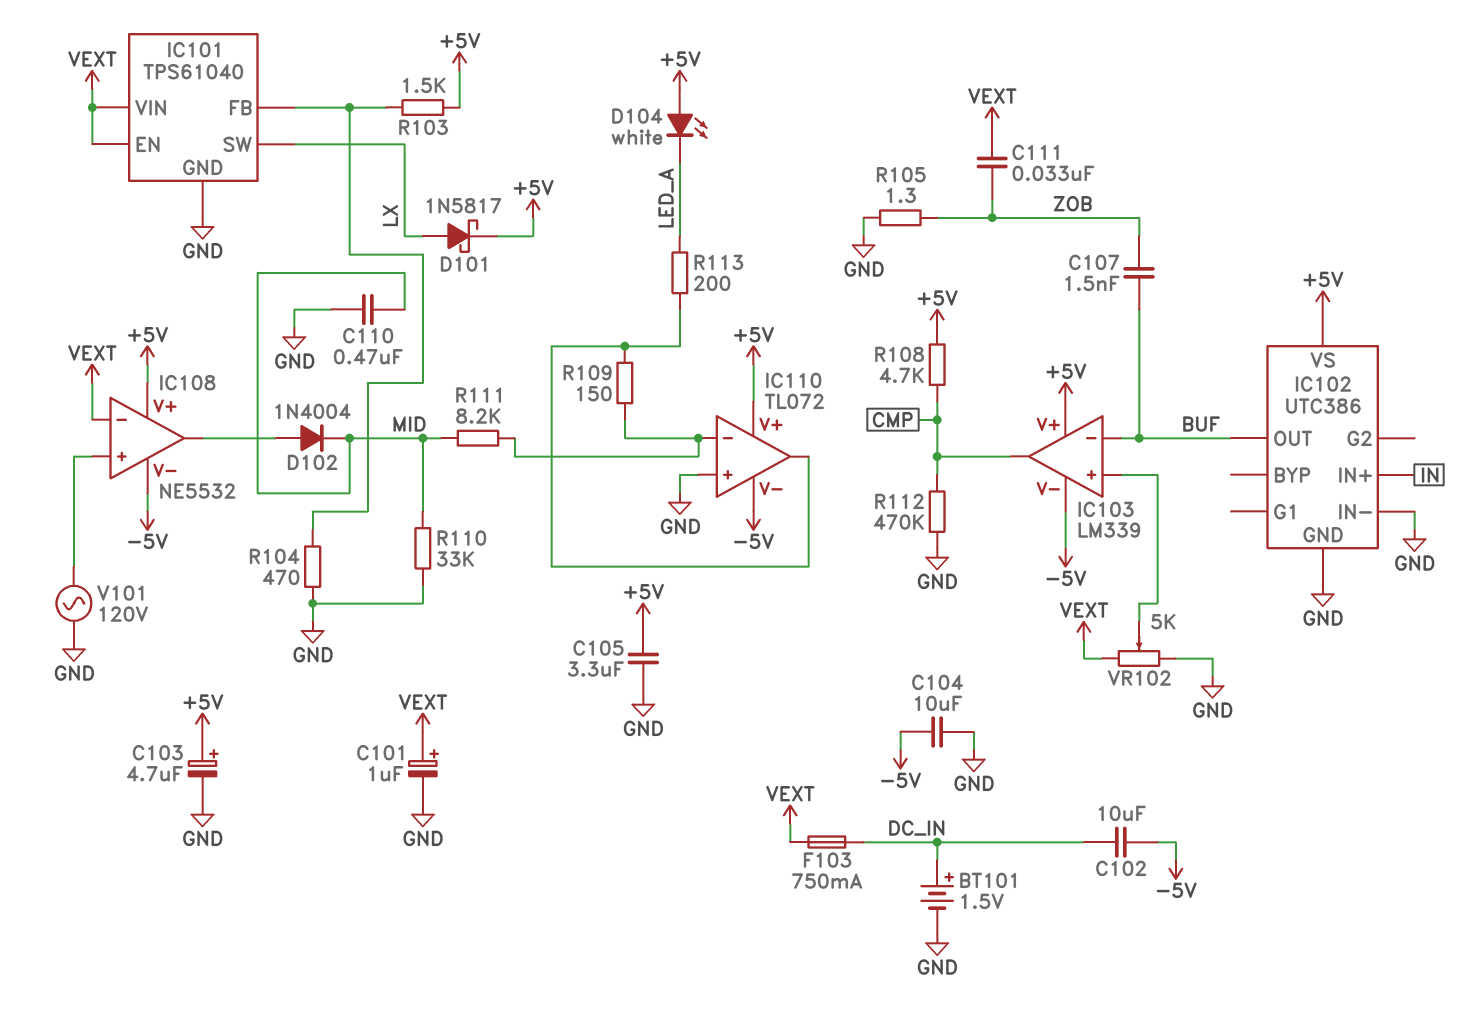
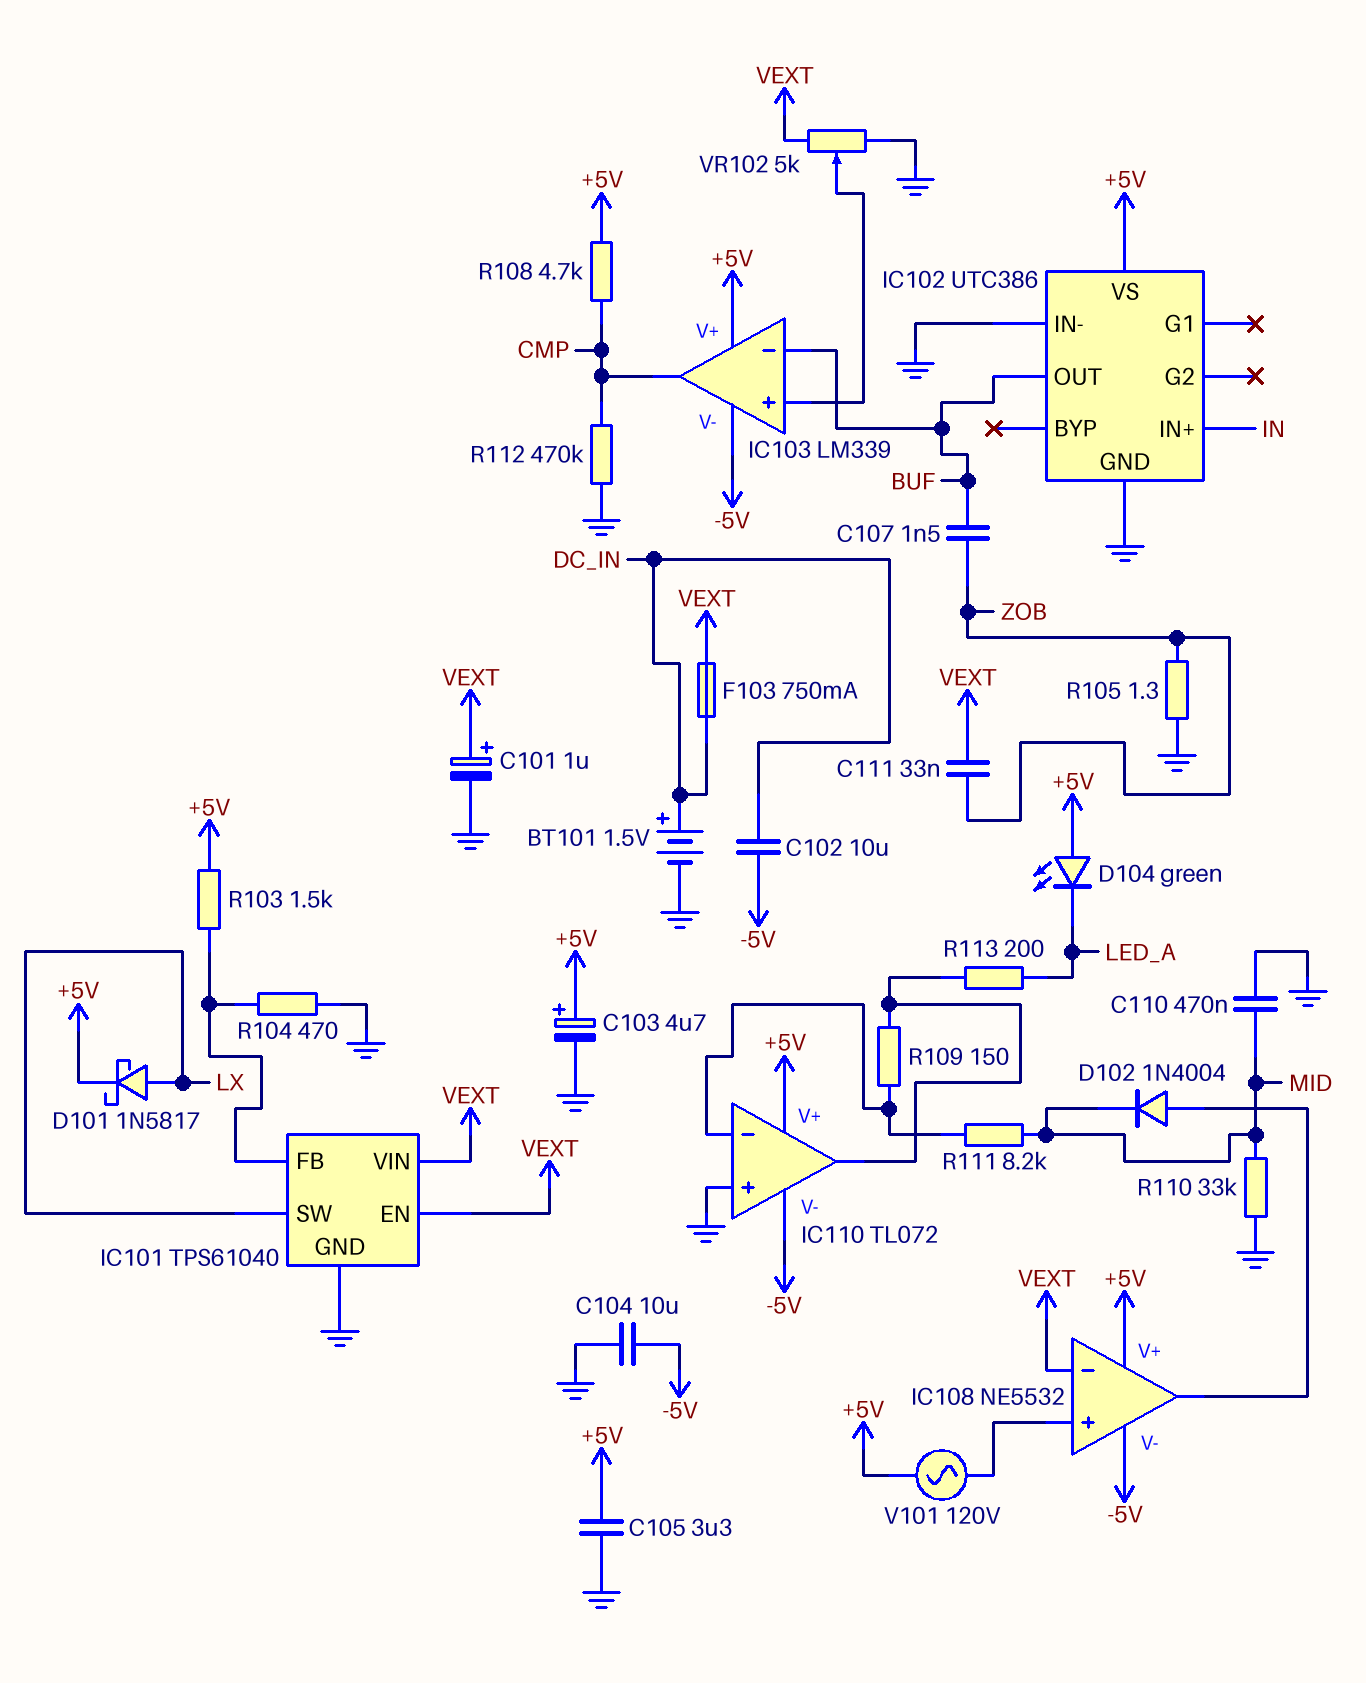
D104: LED white (A +5V, K LED_A) -> LED green (A +5V, K LED_A)
V101: AC 120V (GND, IC108/in+) -> AC 120V (+5V, IC108/in+)

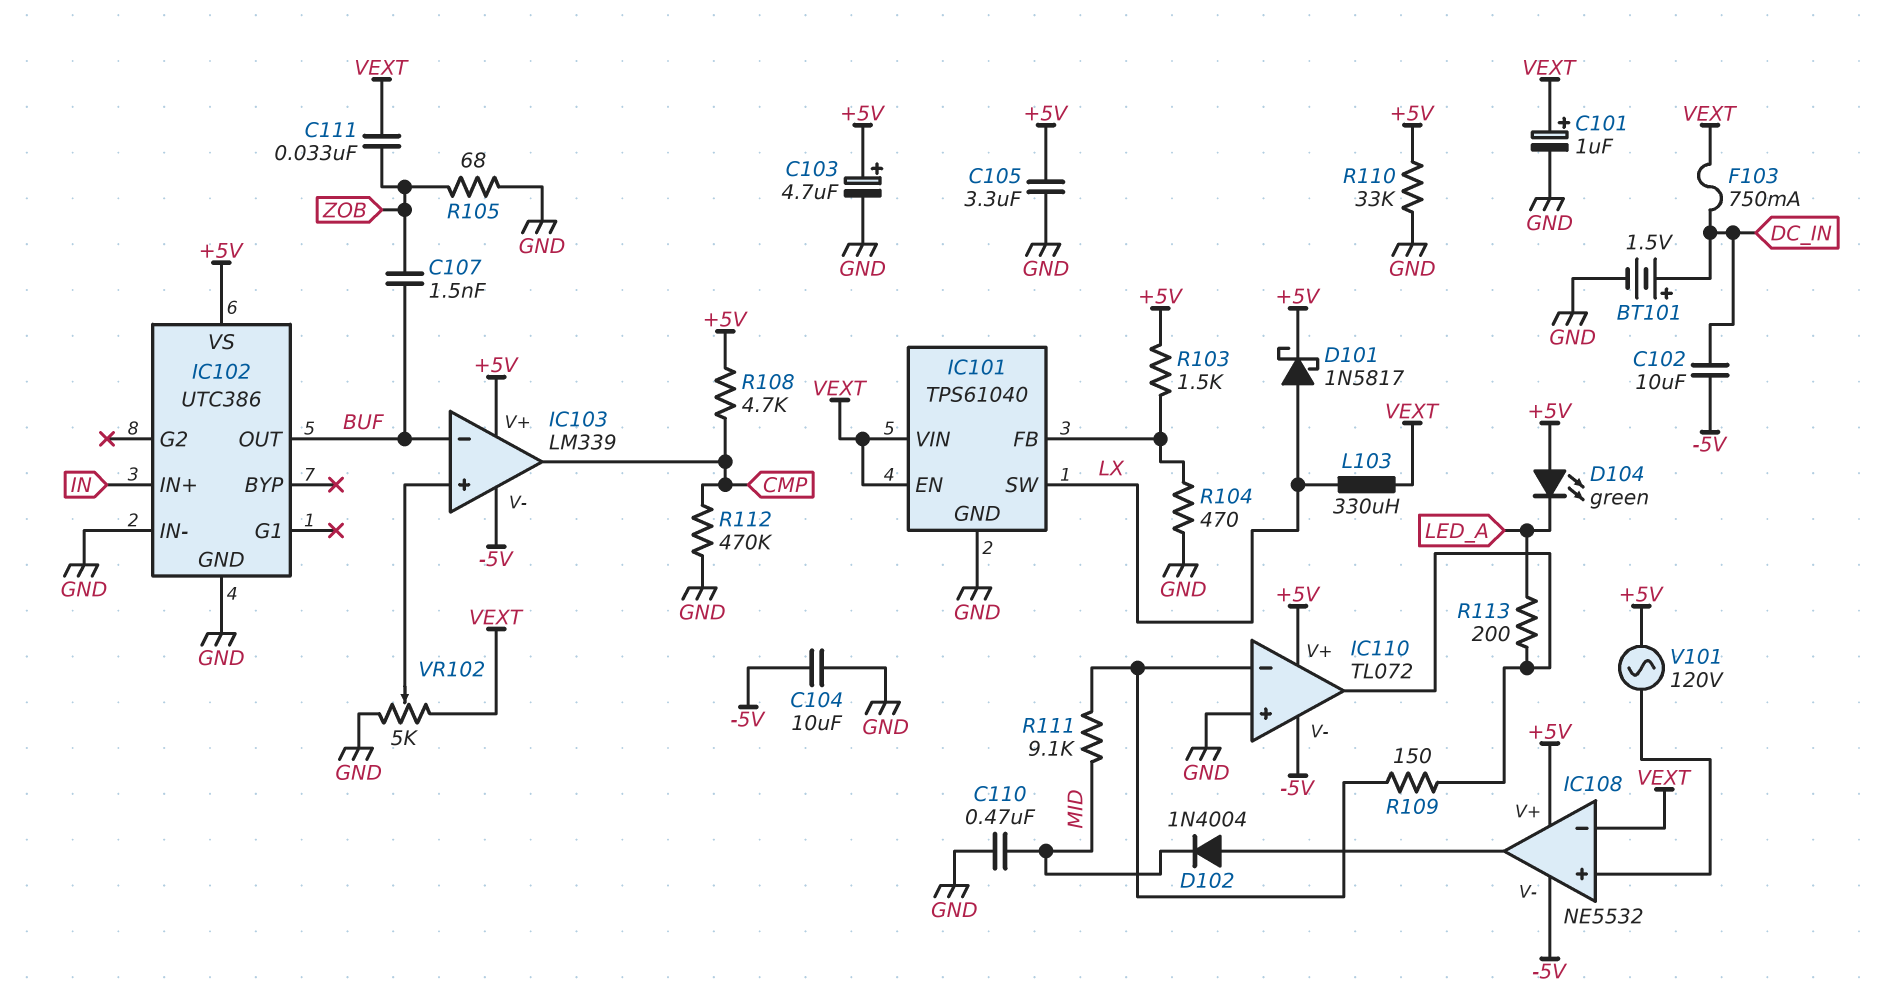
L103: none -> 330uH (LX, VEXT)
R105: 1.3 (GND, ZOB) -> 68 (GND, ZOB)
R110: 33k (GND, MID) -> 33k (+5V, GND)
R111: 8.2k (IC110/in-, MID) -> 9.1k (IC110/in-, MID)

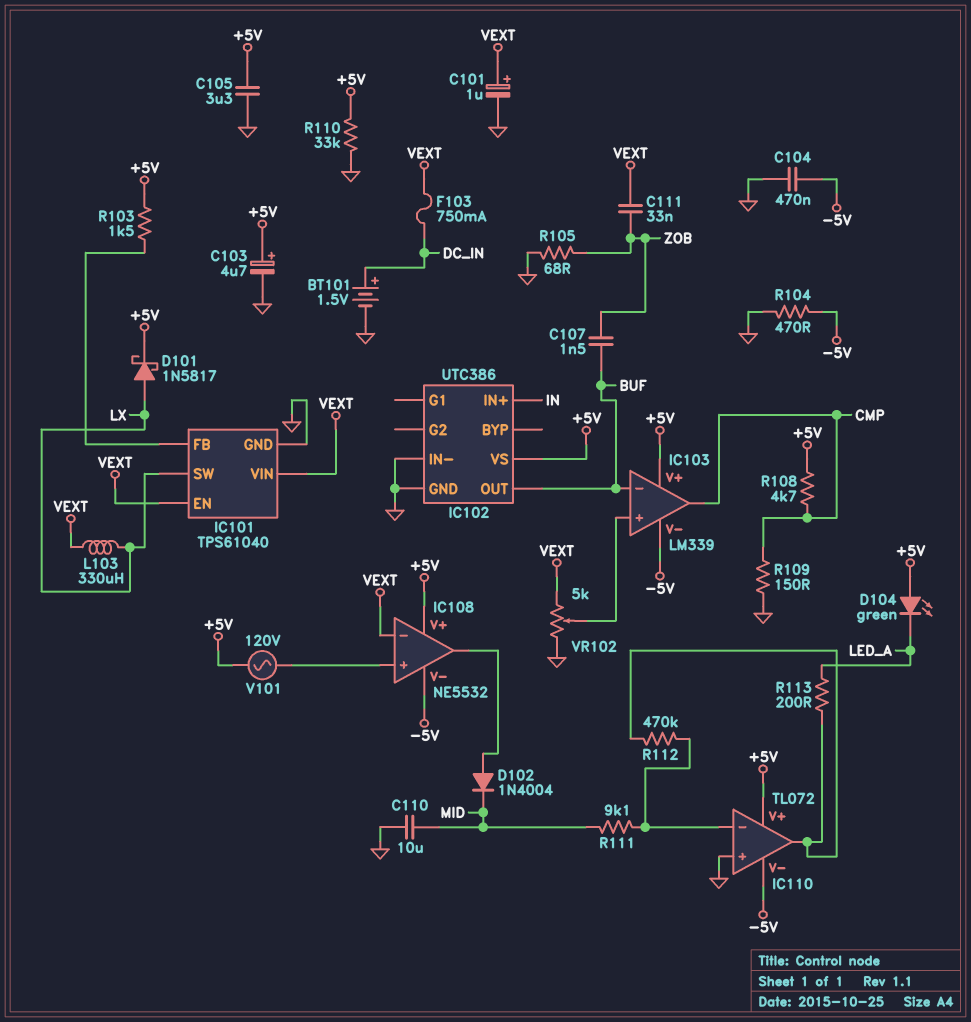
C102: 10uF (-5V, DC_IN) -> none
C104: 10uF (-5V, GND) -> 470nF (-5V, GND)
C110: 470nF (GND, MID) -> 10uF (GND, MID)
R104: 470 (GND, IC101/FB) -> 470 (-5V, GND)
R109: 150 (IC110/in-, IC110/out) -> 150 (CMP, GND)
R112: 470k (CMP, GND) -> 470k (IC110/in-, IC110/out)

